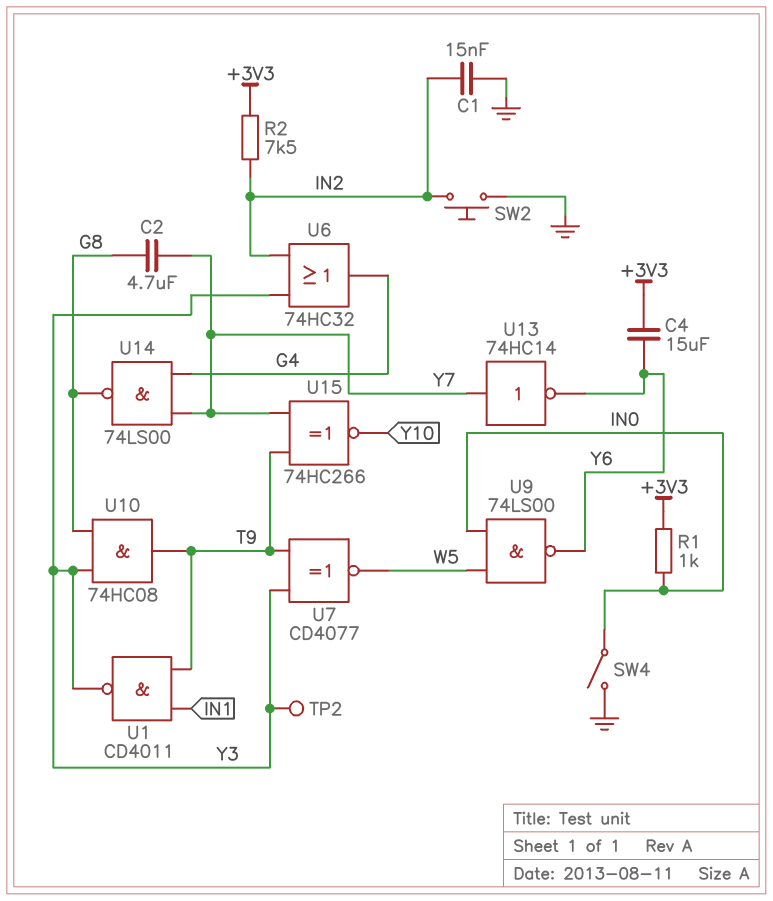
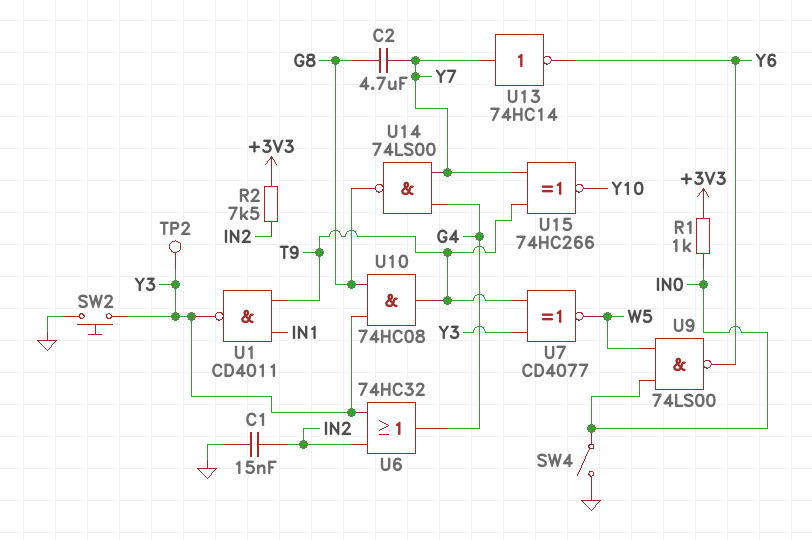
C4: 15uF (+3V3, Y6) -> none
SW2: button (GND, IN2) -> button (GND, Y3)

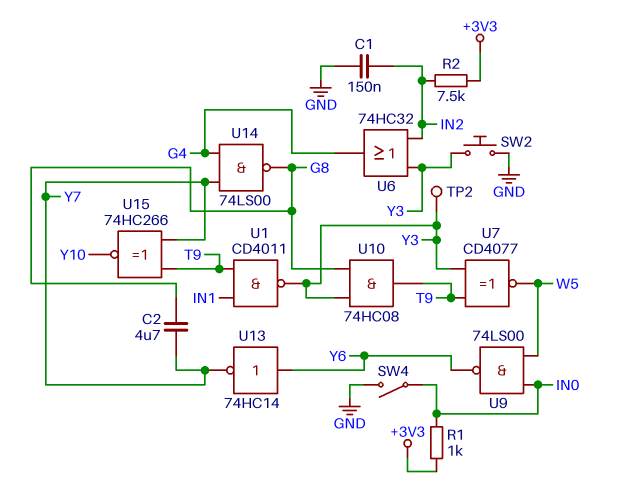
C1: 15nF (GND, IN2) -> 150nF (GND, IN2)
U13: NOT 74HC14 (in Y7, out Y6) -> NOT 74HC14 (in Y6, out Y7)

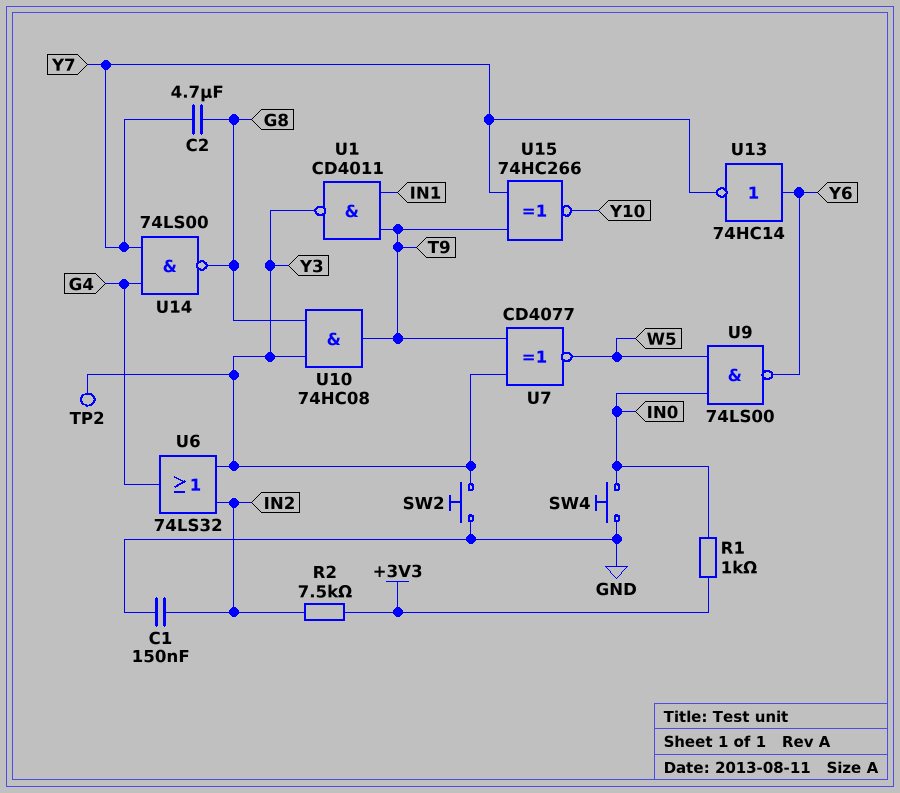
SW4: switch (GND, IN0) -> button (GND, IN0)
U6: OR 74HC32 (in IN2, in Y3, out G4) -> OR 74LS32 (in IN2, in Y3, out G4)

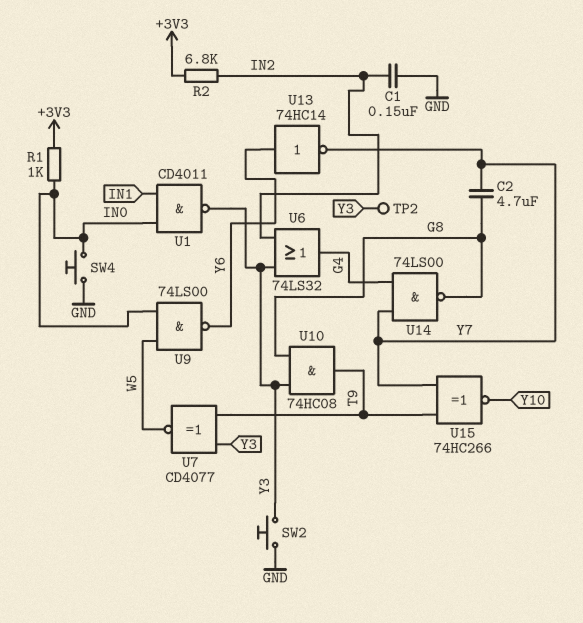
R2: 7.5k (+3V3, IN2) -> 6.8k (+3V3, IN2)
U1: NAND CD4011 (in IN1, in T9, out Y3) -> NAND CD4011 (in IN0, in IN1, out Y3)

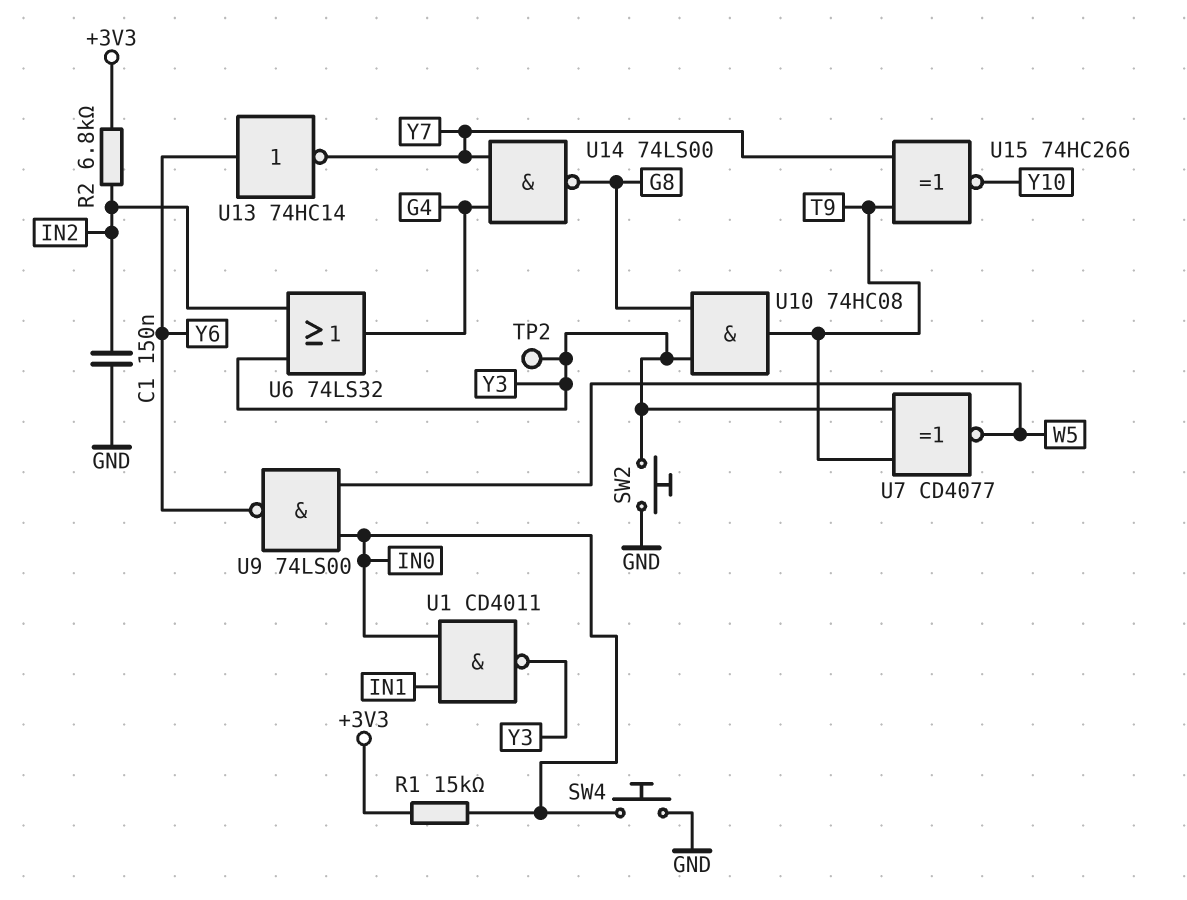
C2: 4.7uF (G8, Y7) -> none
R1: 1k (+3V3, IN0) -> 15k (+3V3, IN0)

